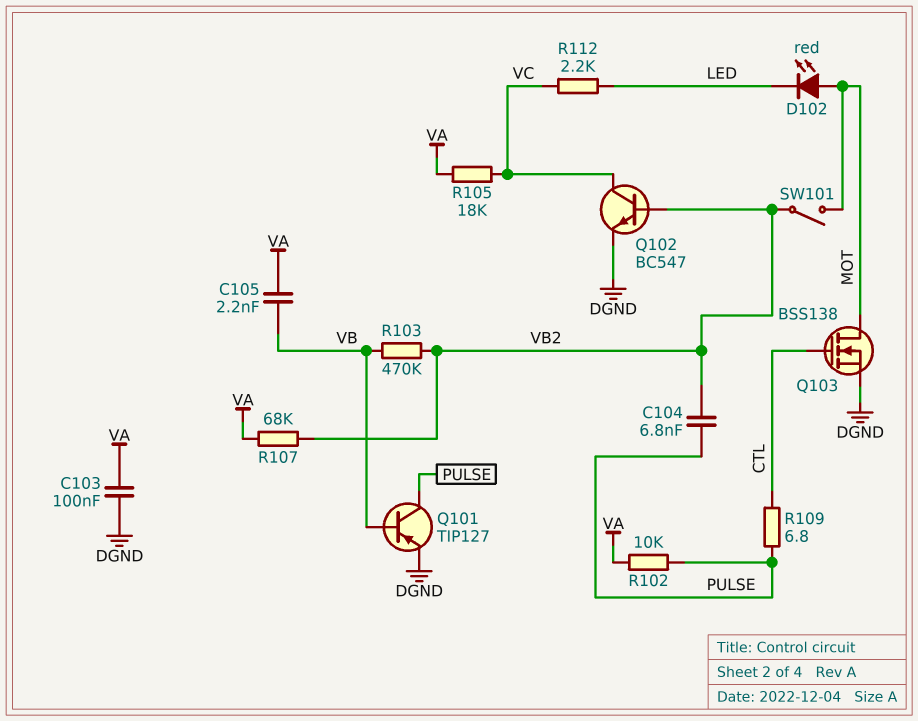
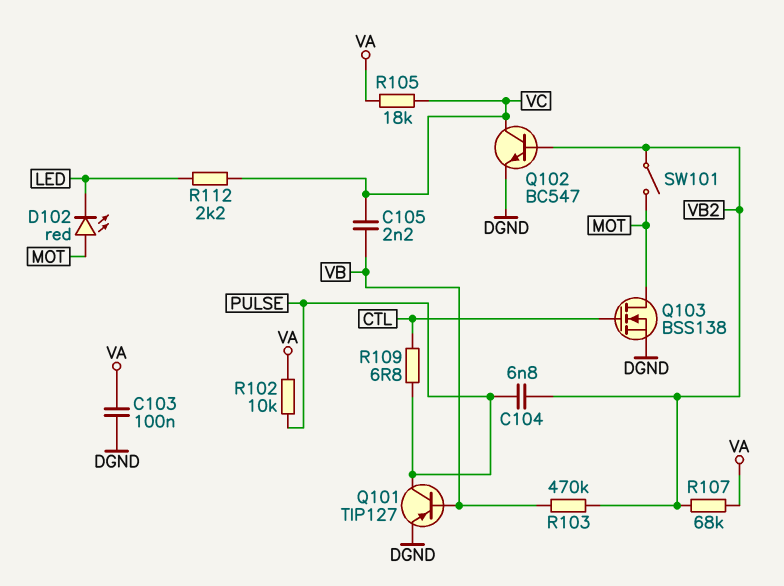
C105: 2.2nF (VA, VB) -> 2.2nF (VB, VC)

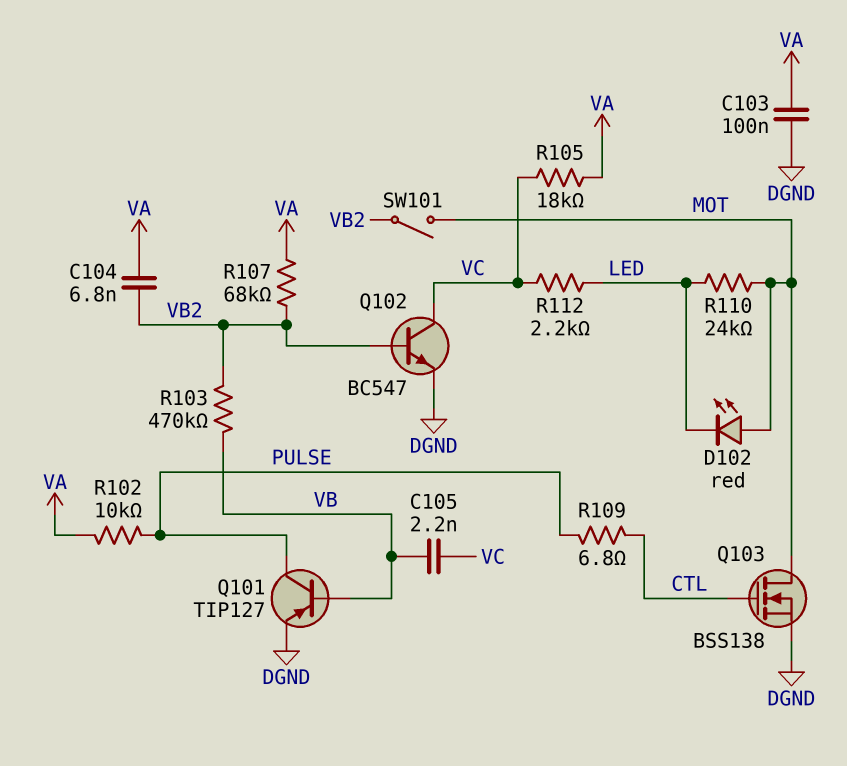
C104: 6.8nF (PULSE, VB2) -> 6.8nF (VA, VB2)
R110: none -> 24k (LED, MOT)

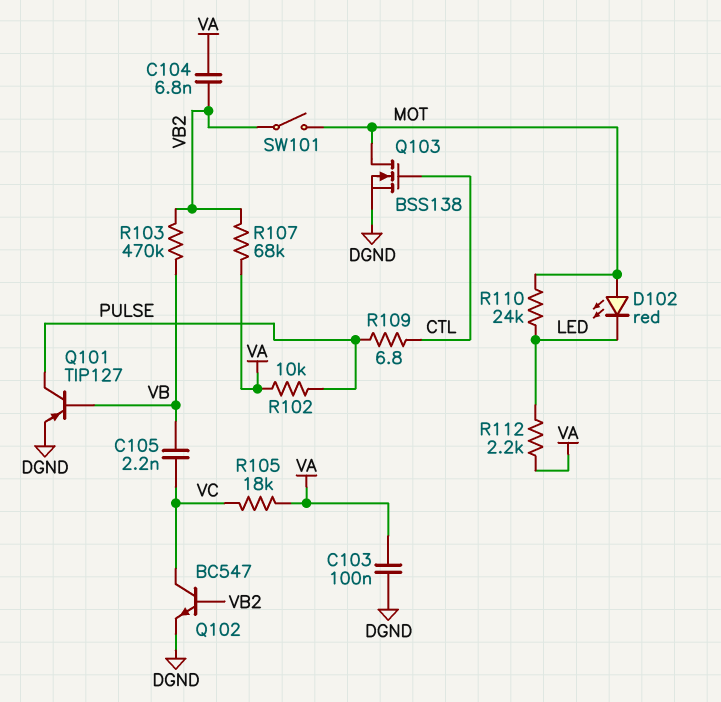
R112: 2.2k (LED, VC) -> 2.2k (LED, VA)

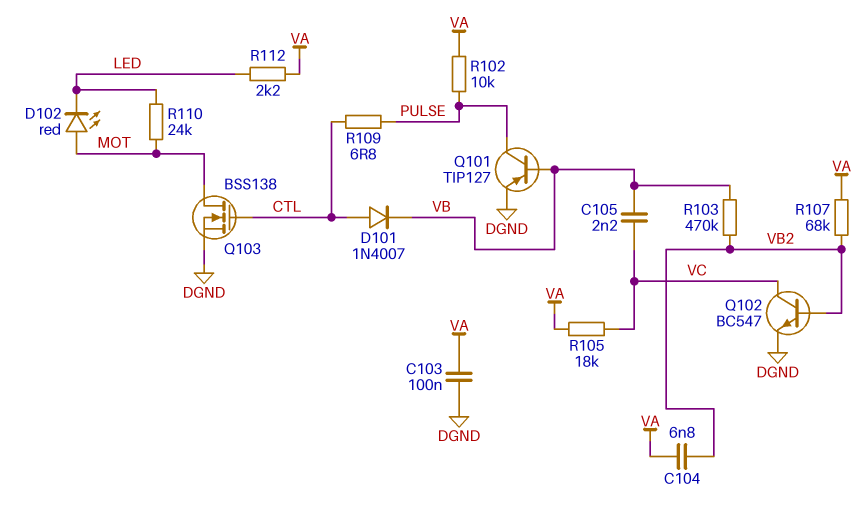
D101: none -> diode 1N4007 (A CTL, K VB)
SW101: switch (MOT, VB2) -> none

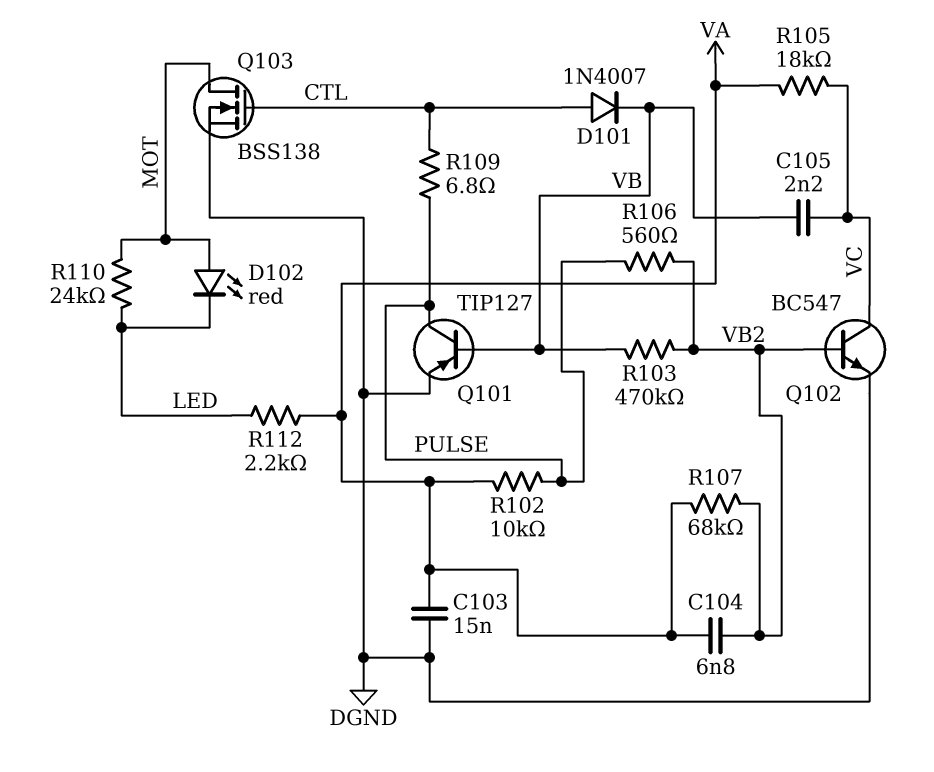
C103: 100nF (DGND, VA) -> 15nF (DGND, VA)
R106: none -> 560 (PULSE, VB2)

